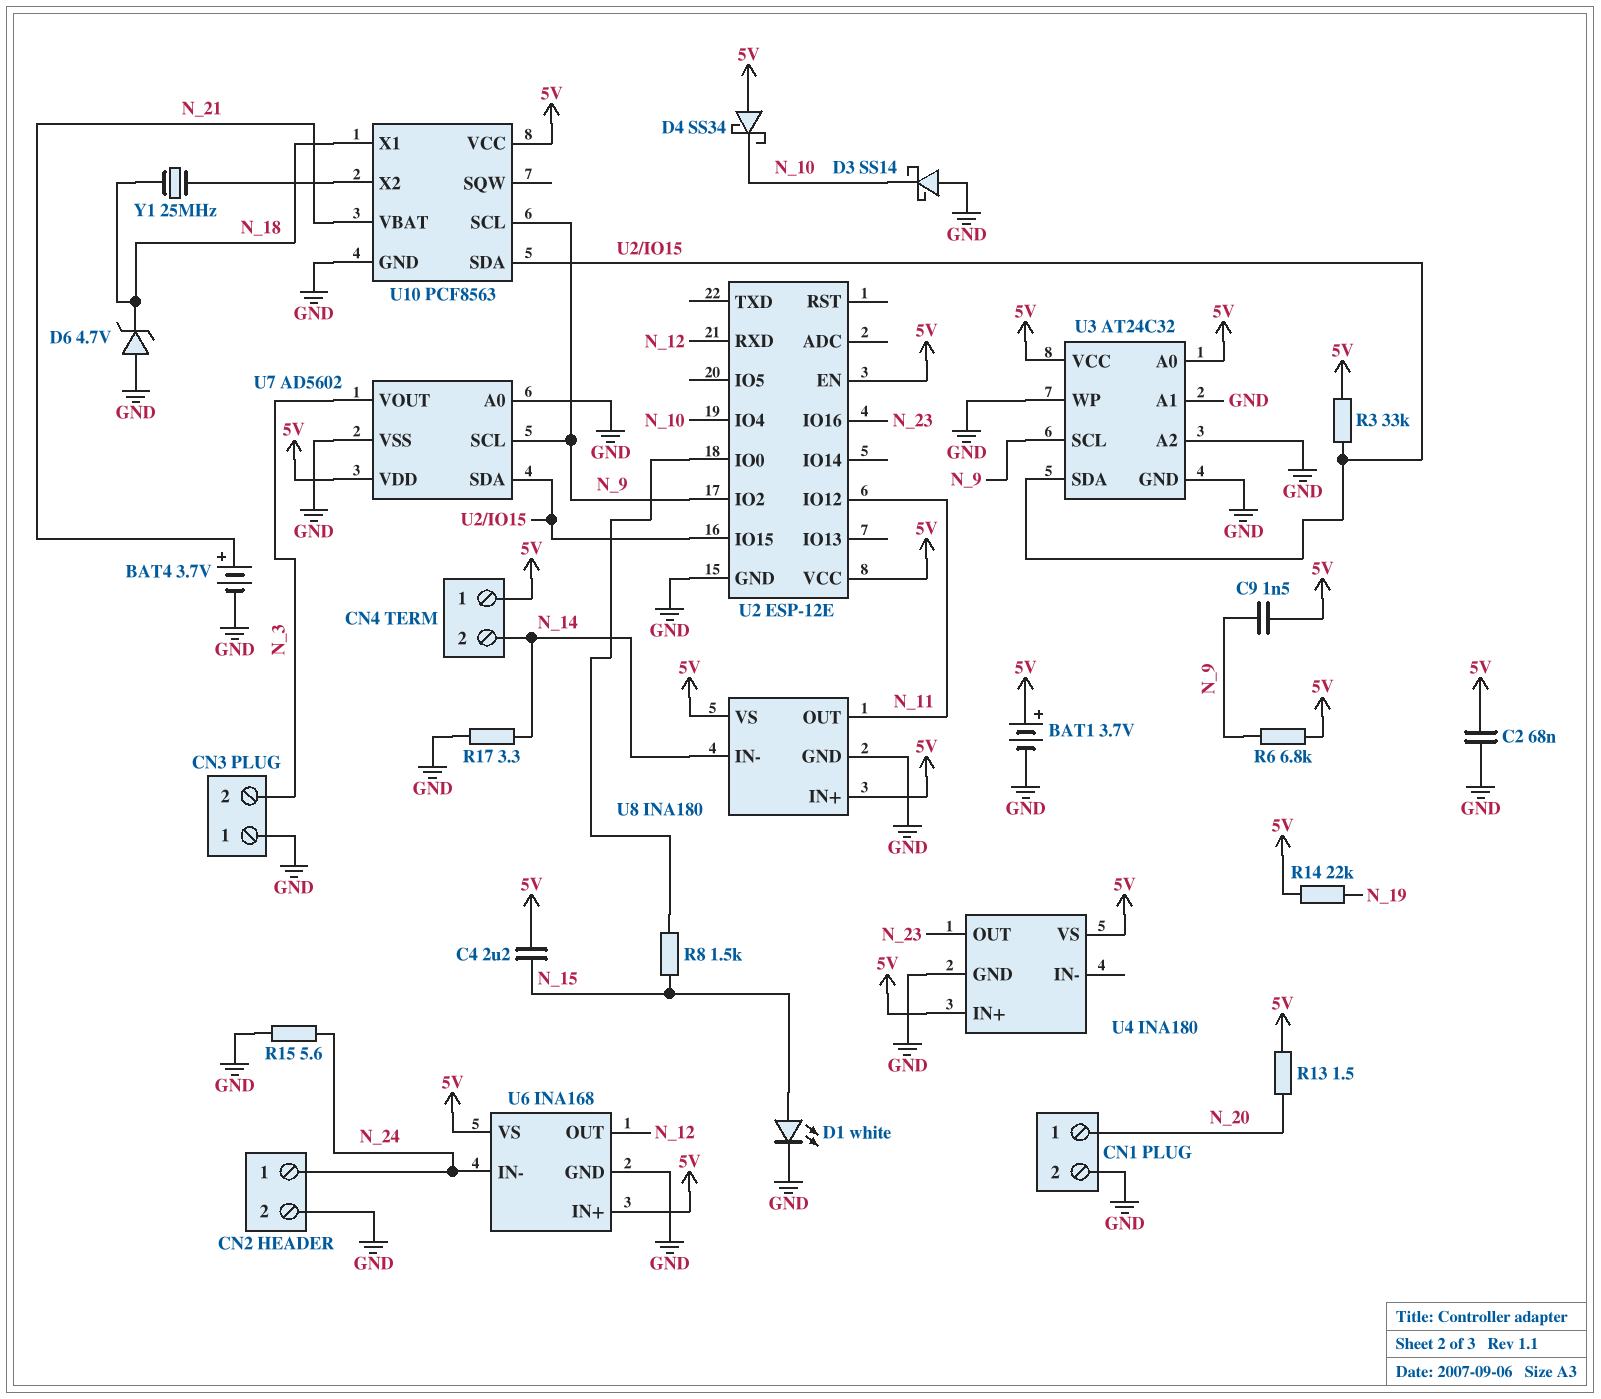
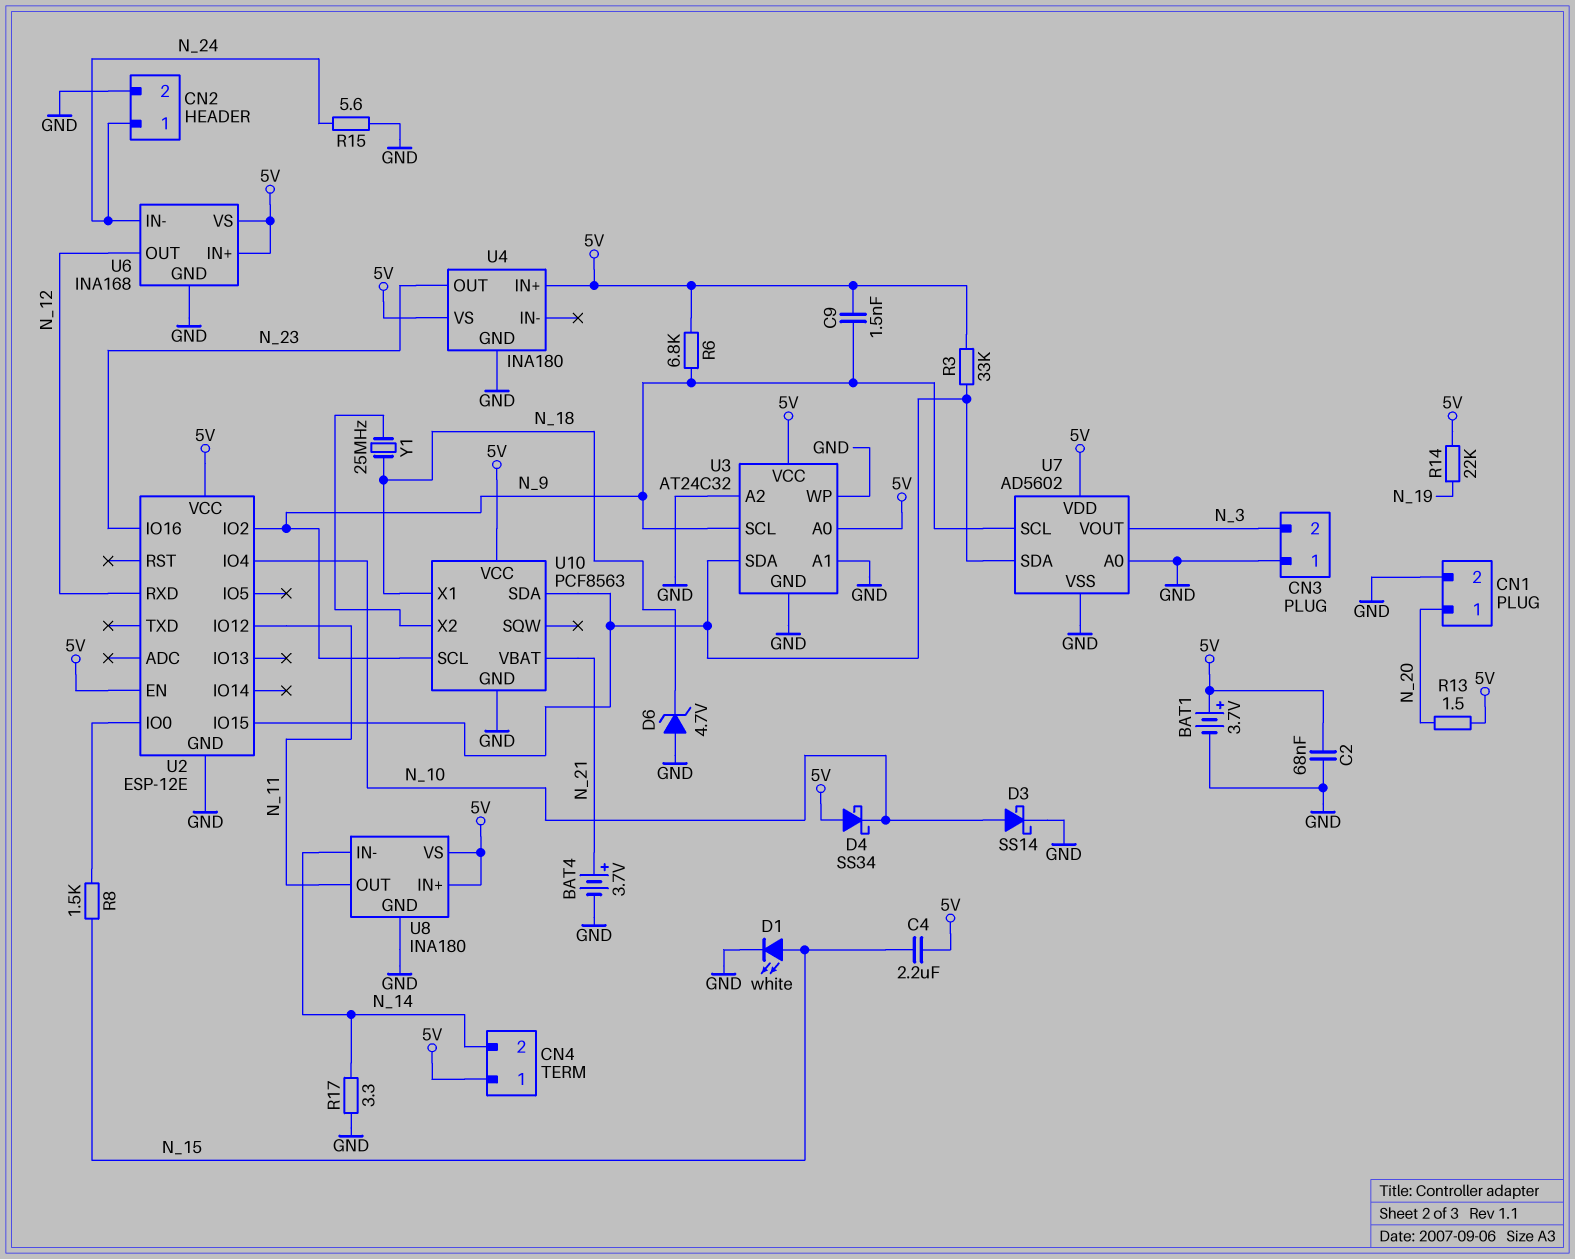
D3: schottky SS14 (A GND, K N_10) -> schottky SS14 (A N_10, K GND)

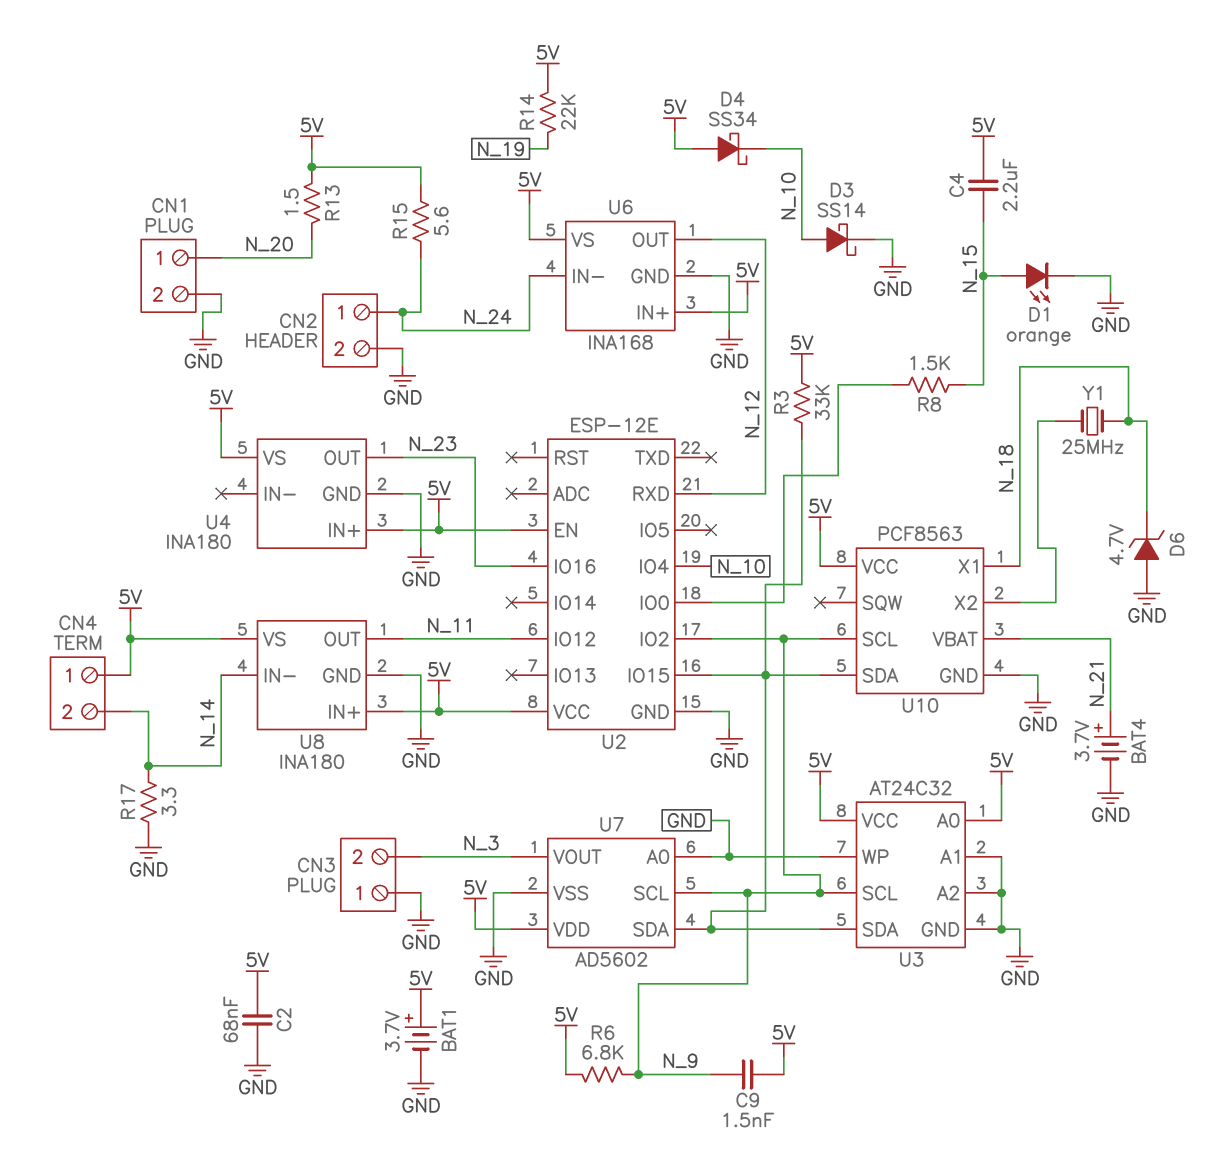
D1: LED white (A N_15, K GND) -> LED orange (A N_15, K GND)
R15: 5.6 (GND, N_24) -> 5.6 (5V, N_24)

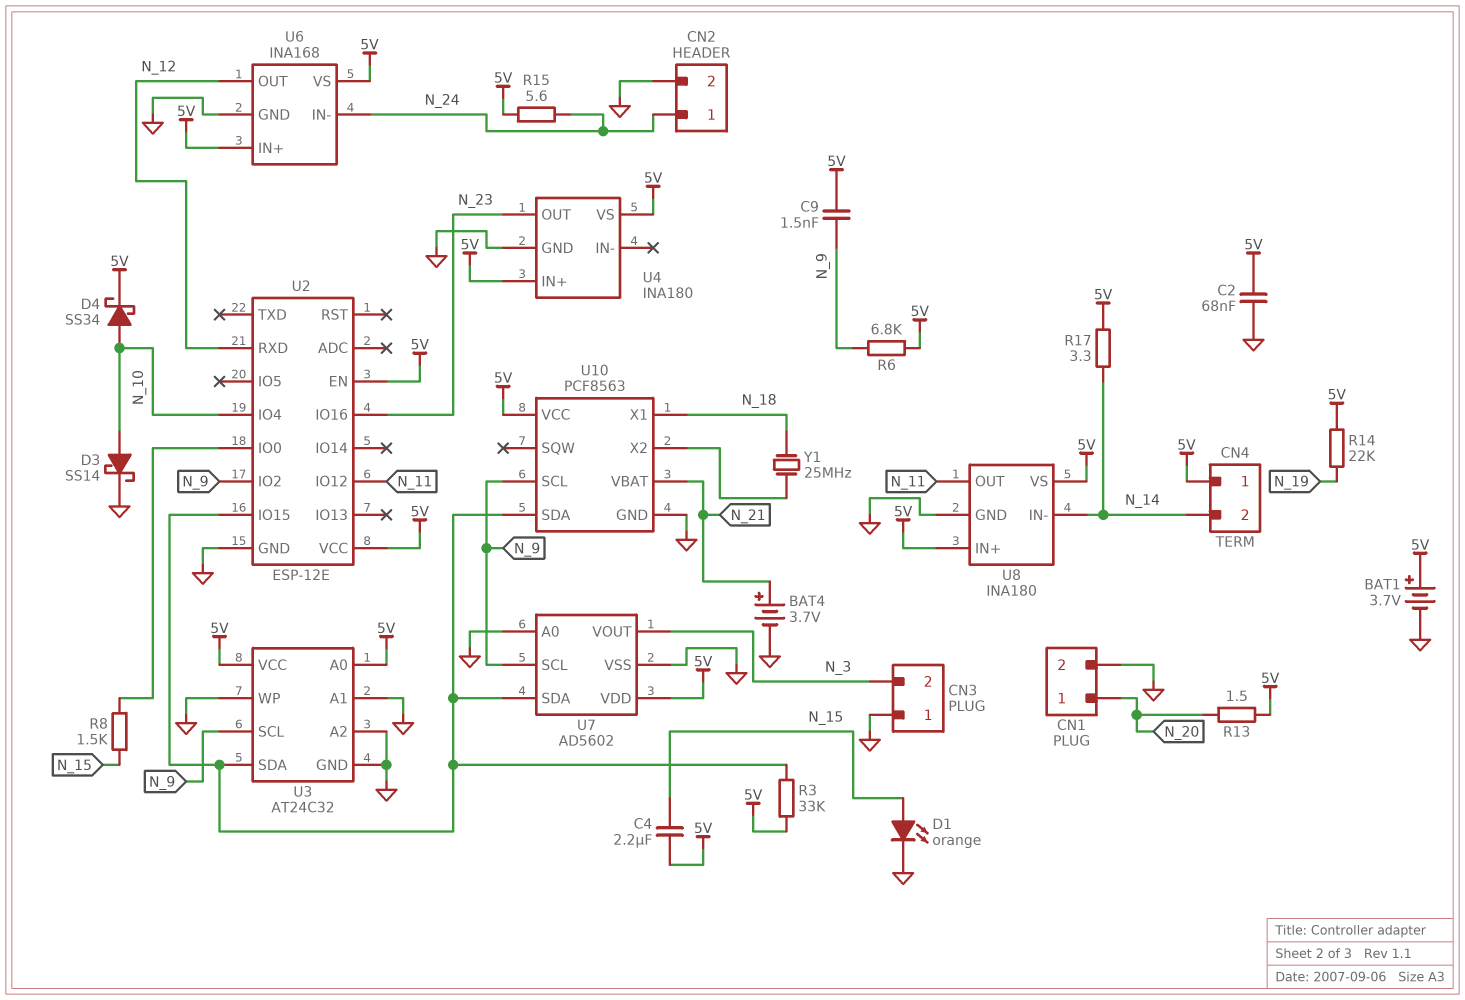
D4: schottky SS34 (A 5V, K N_10) -> schottky SS34 (A N_10, K 5V)
D6: zener 4.7V (A GND, K N_18) -> none
R17: 3.3 (GND, N_14) -> 3.3 (5V, N_14)

